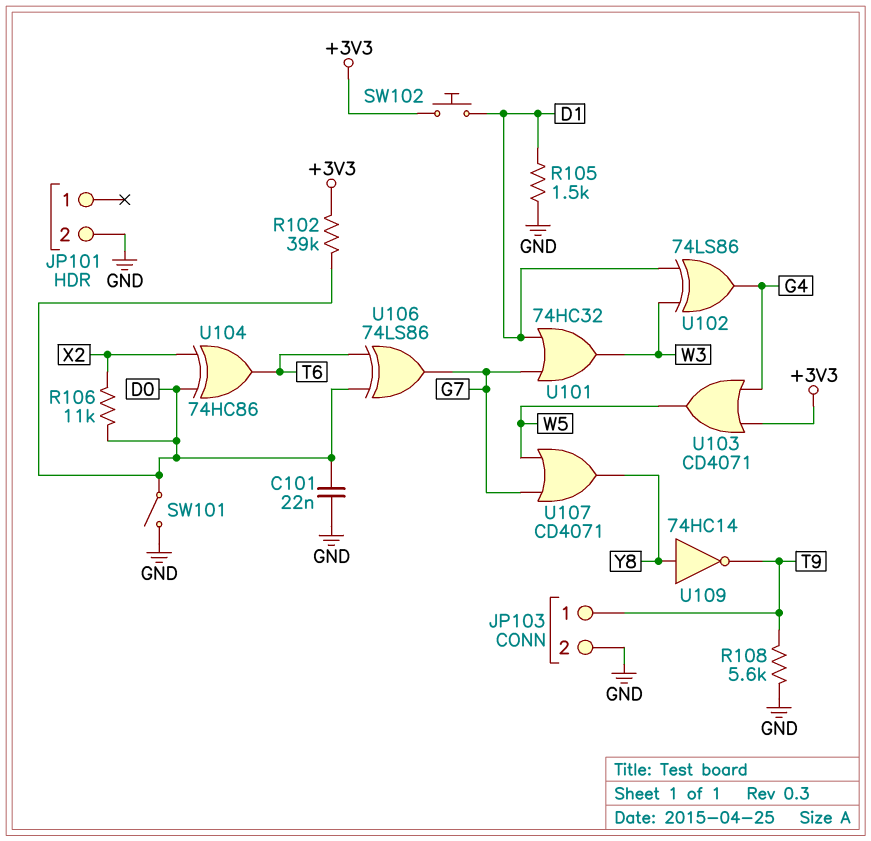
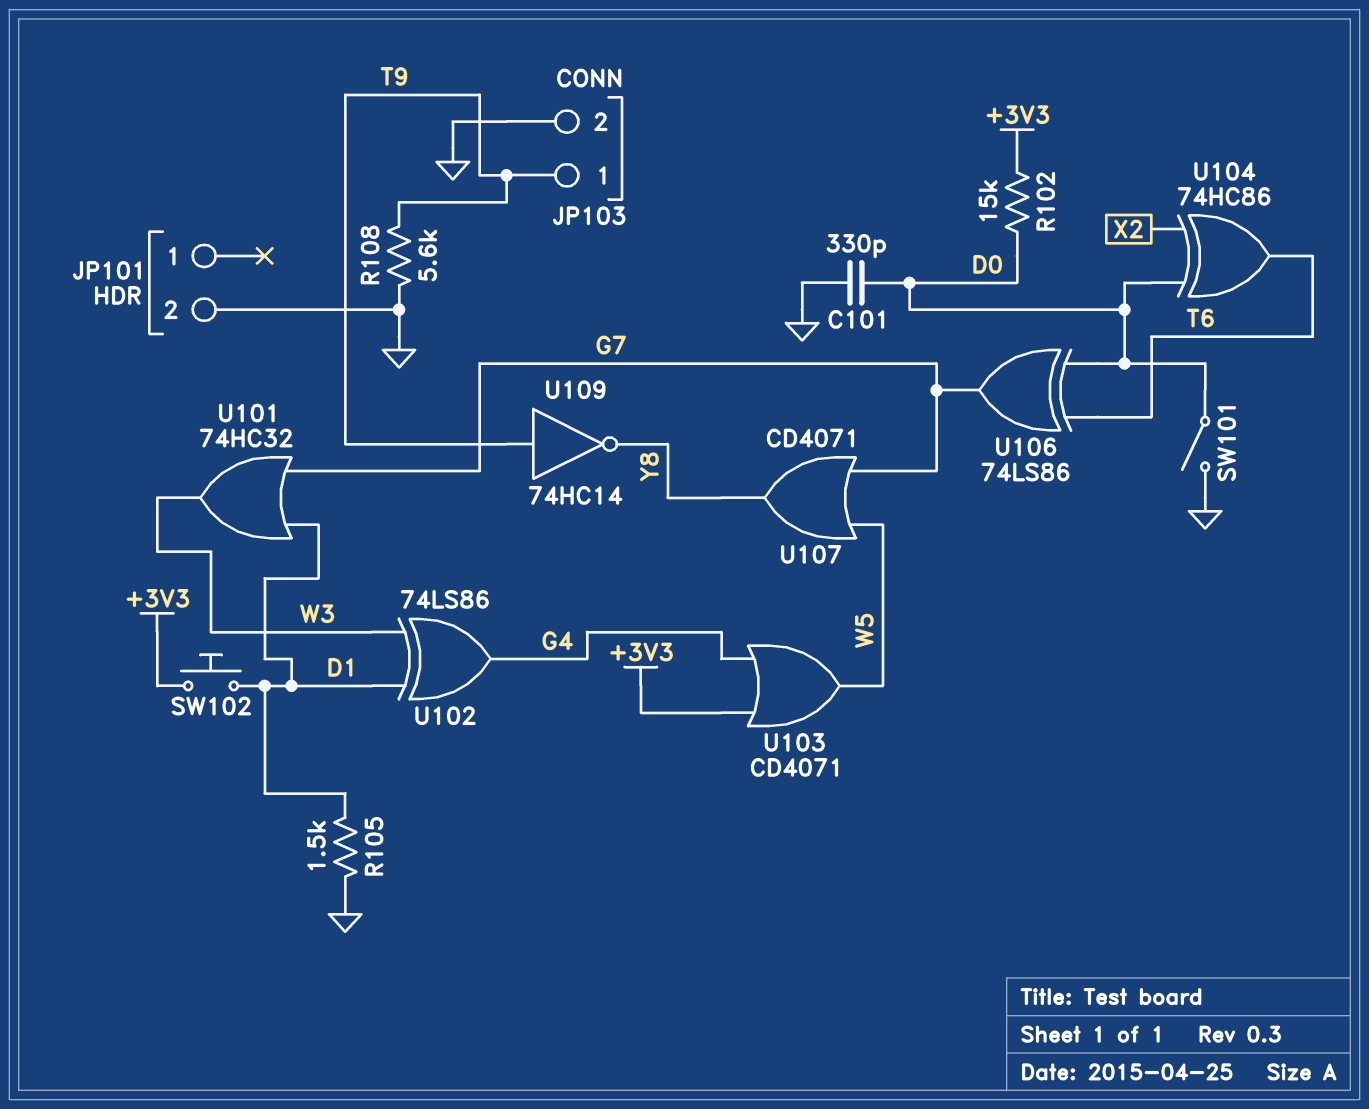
C101: 22nF (D0, GND) -> 330pF (D0, GND)
R102: 39k (+3V3, D0) -> 15k (+3V3, D0)
R106: 11k (D0, X2) -> none
U109: NOT 74HC14 (in Y8, out T9) -> NOT 74HC14 (in T9, out Y8)

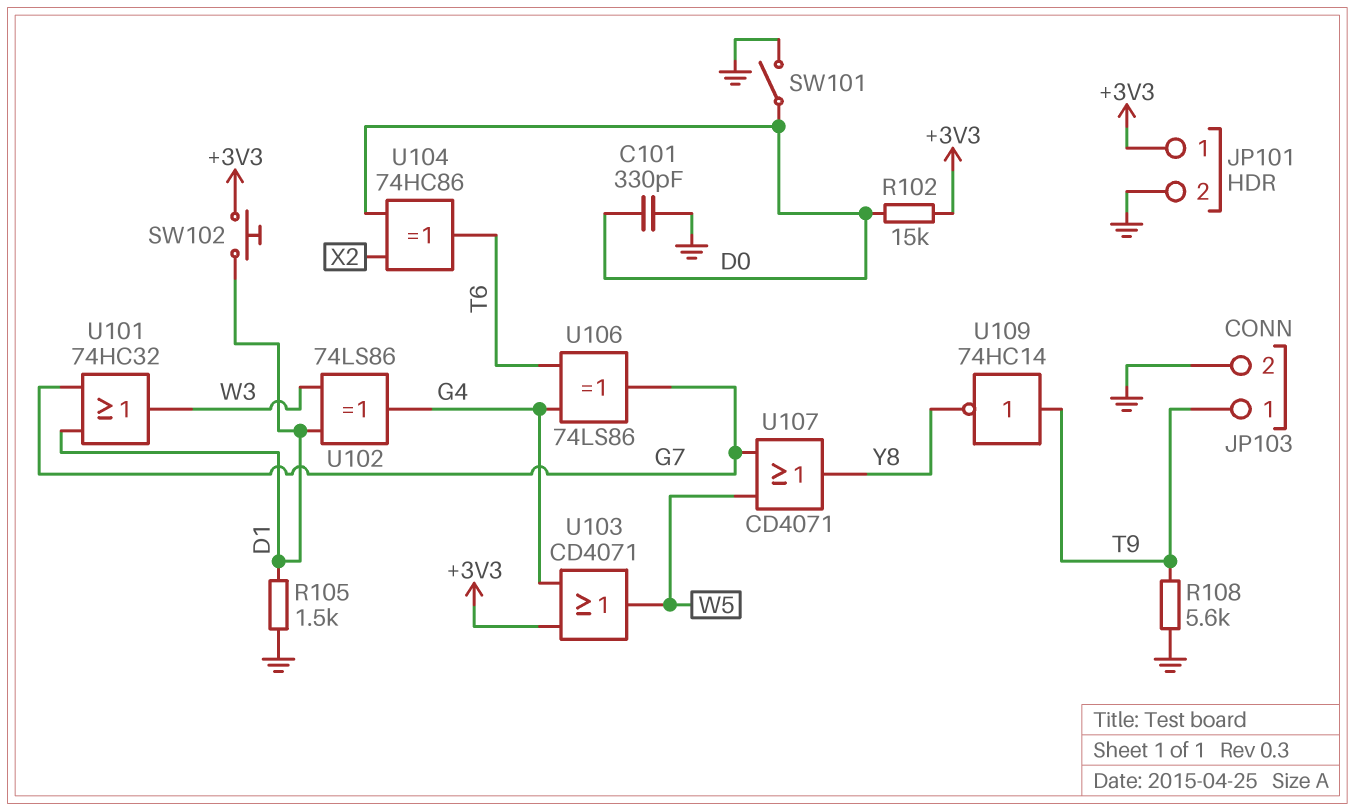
JP101 pin 1: none -> +3V3
U106: XOR 74LS86 (in D0, in T6, out G7) -> XOR 74LS86 (in G4, in T6, out G7)

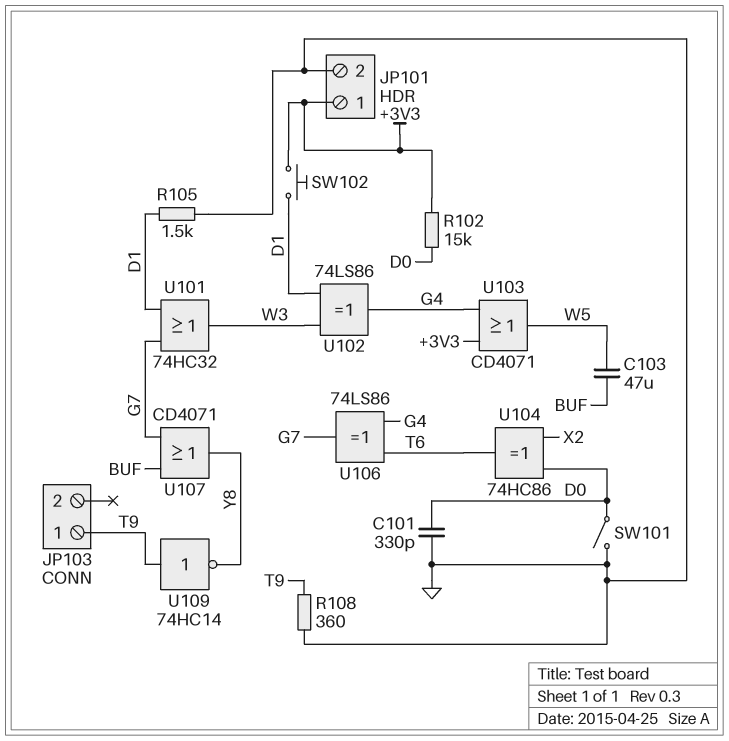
C103: none -> 47uF (BUF, W5)
JP103 pin 2: GND -> none
R108: 5.6k (GND, T9) -> 360 (GND, T9)
U107: OR CD4071 (in G7, in W5, out Y8) -> OR CD4071 (in BUF, in G7, out Y8)

